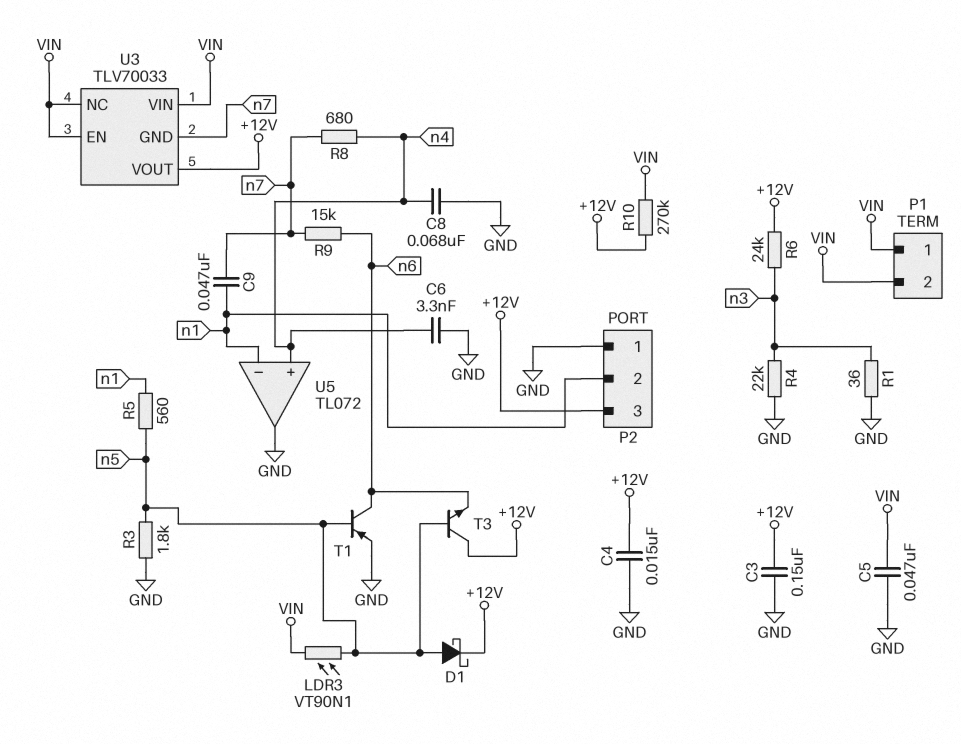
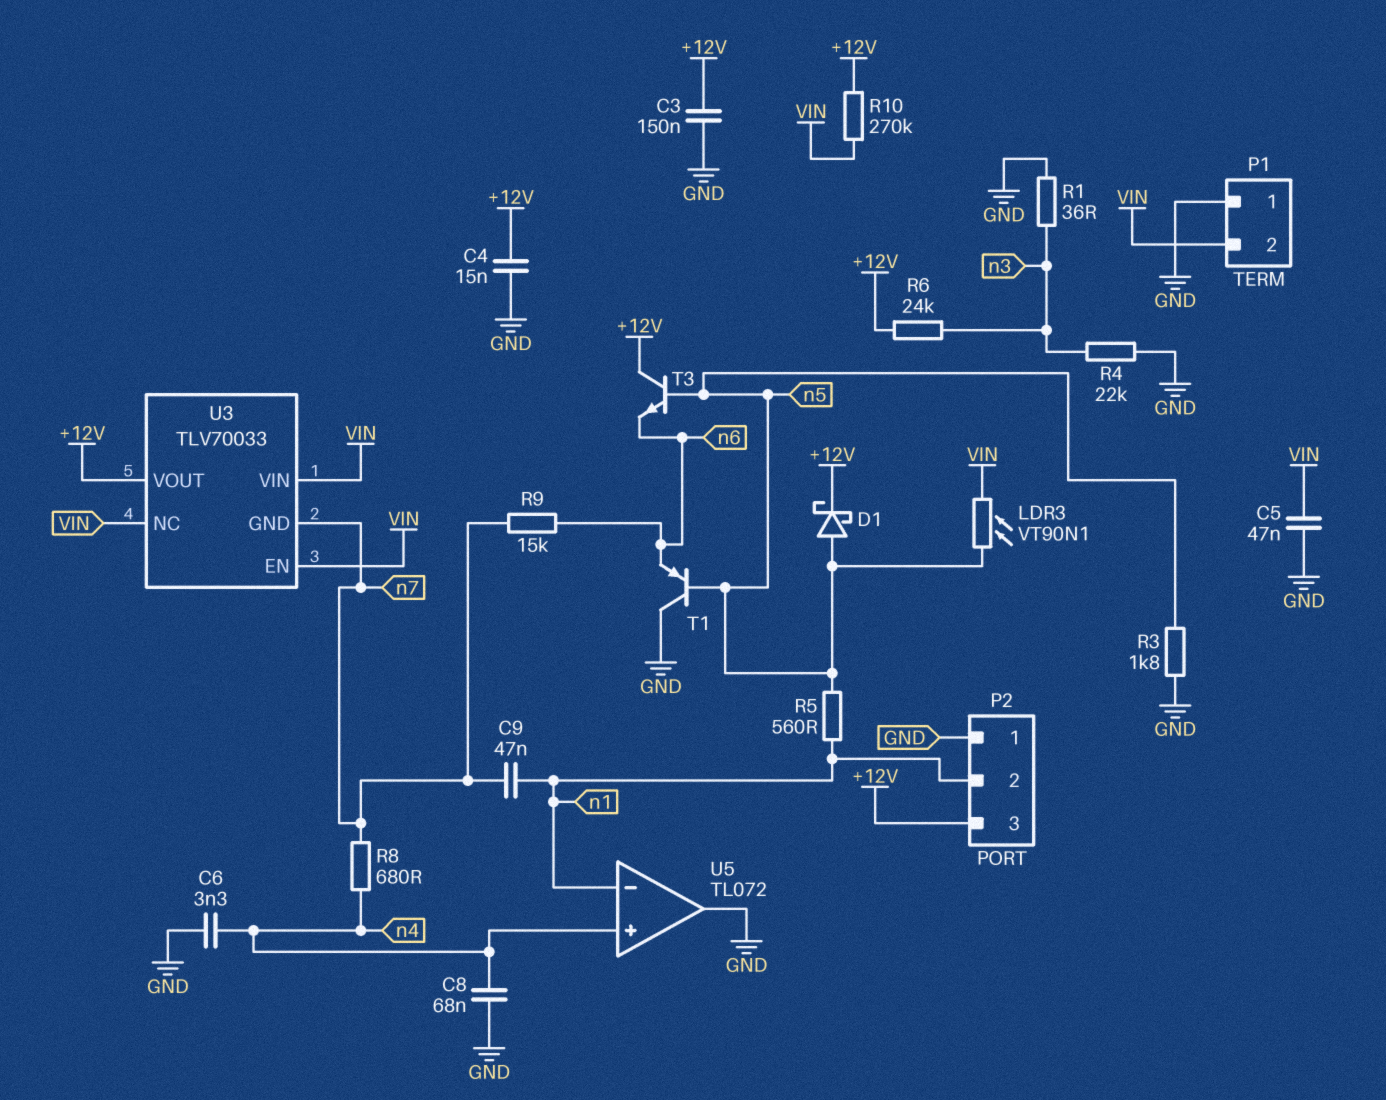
P1 pin 1: VIN -> GND
T1: PNP (B n5, C n6, E GND) -> PNP (B n5, C GND, E n6)

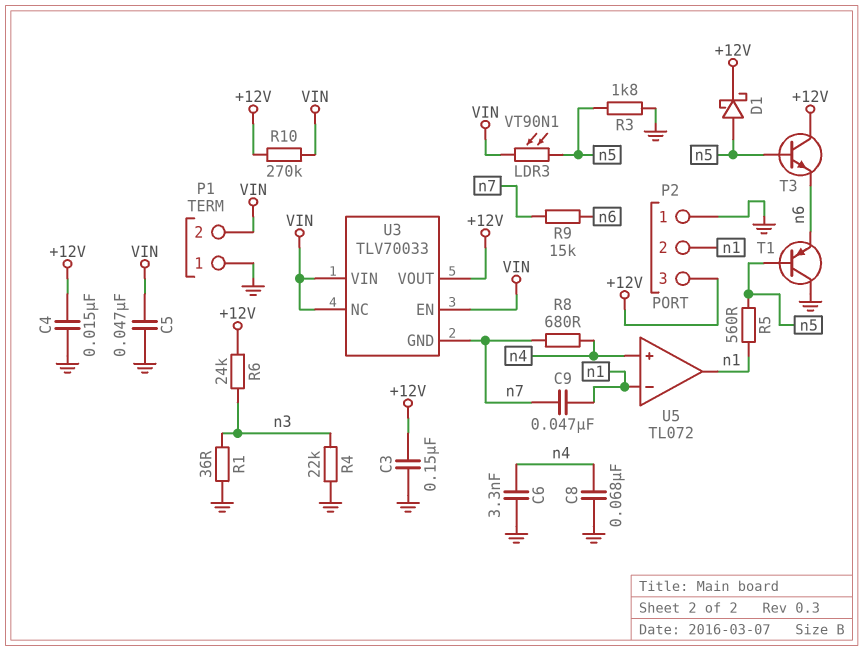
U5 pin out: GND -> n1

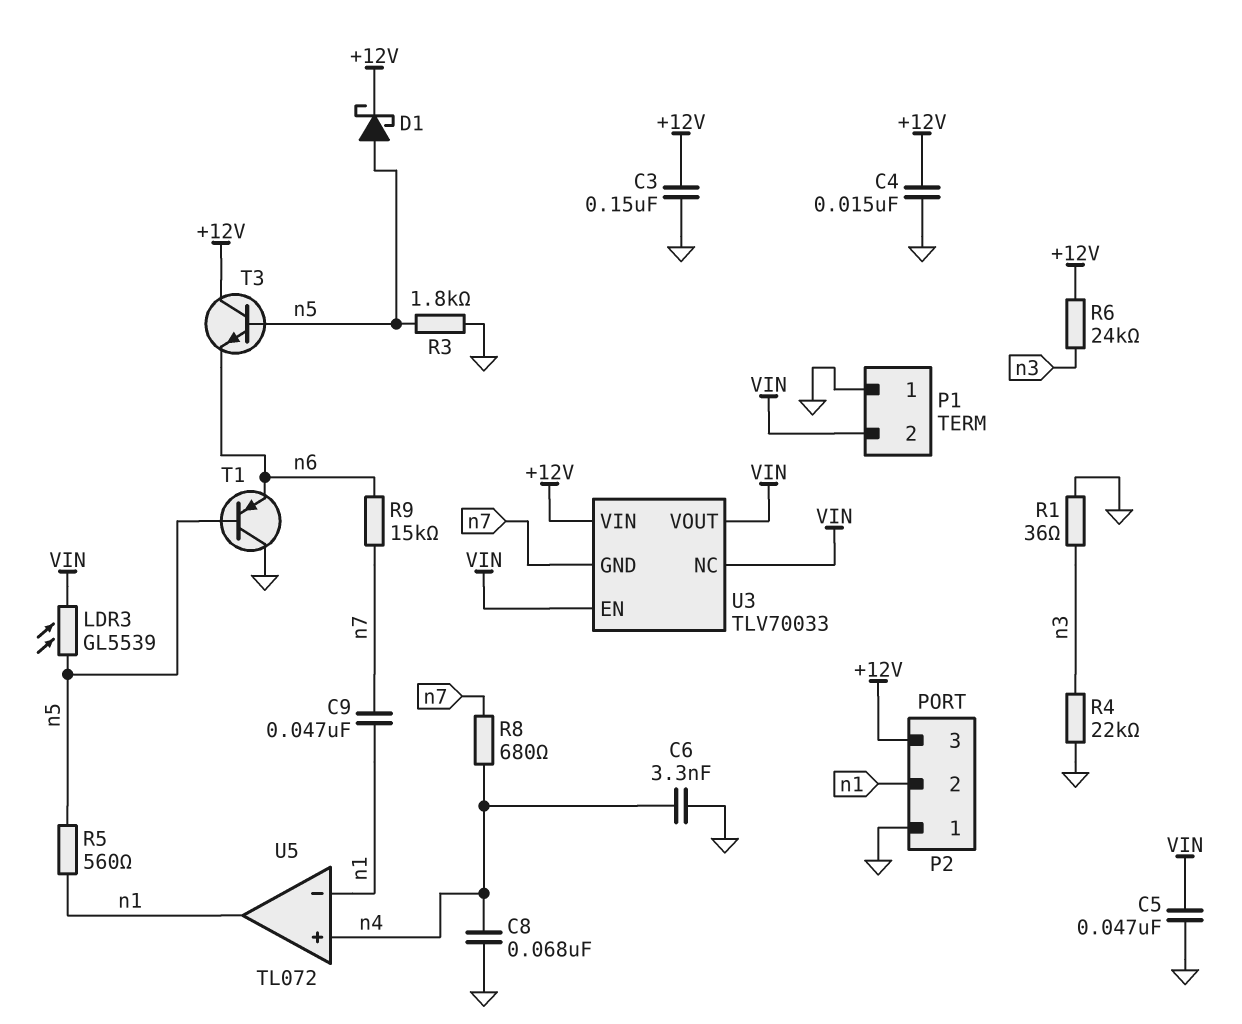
LDR3: VT90N1 (VIN, n5) -> GL5539 (VIN, n5)
R10: 270k (+12V, VIN) -> none
U3 pin VIN: VIN -> +12V
U3 pin VOUT: +12V -> VIN

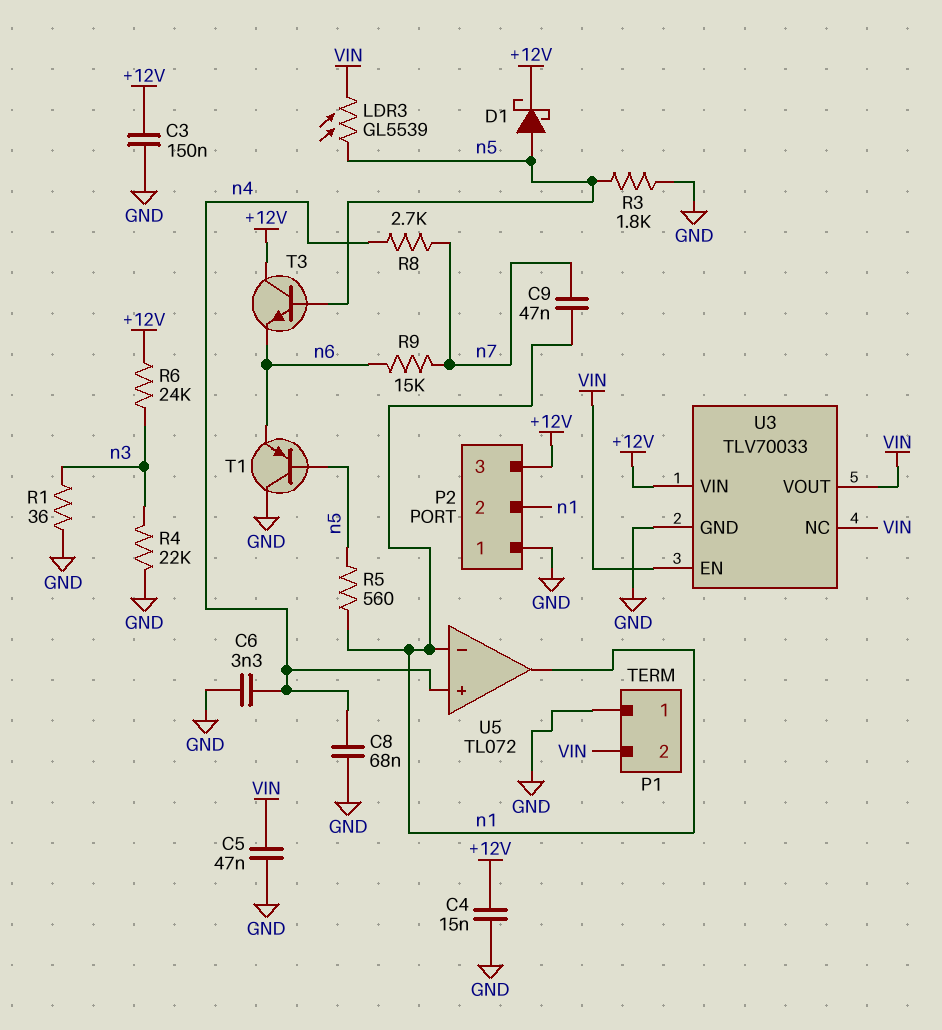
R8: 680 (n4, n7) -> 2.7k (n4, n7)
U3 pin GND: n7 -> GND

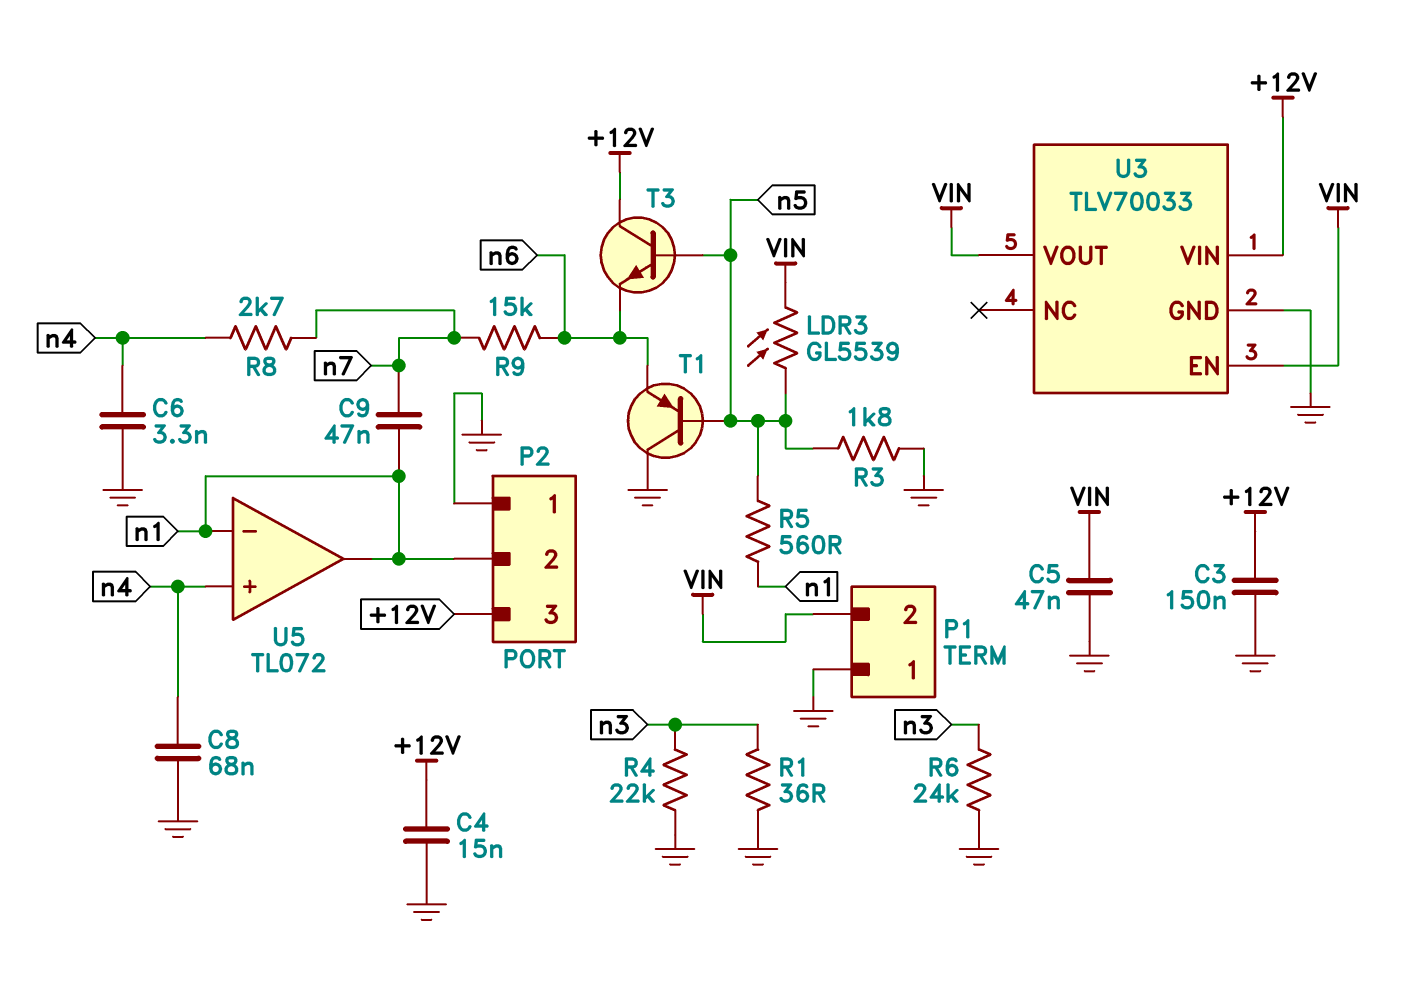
D1: schottky (A n5, K +12V) -> none
R6: 24k (+12V, n3) -> 24k (GND, n3)
U3 pin NC: VIN -> none

